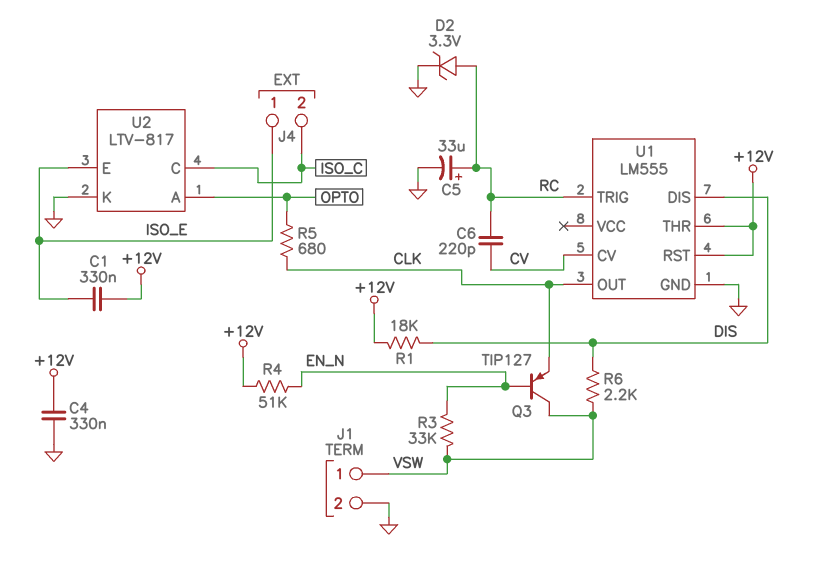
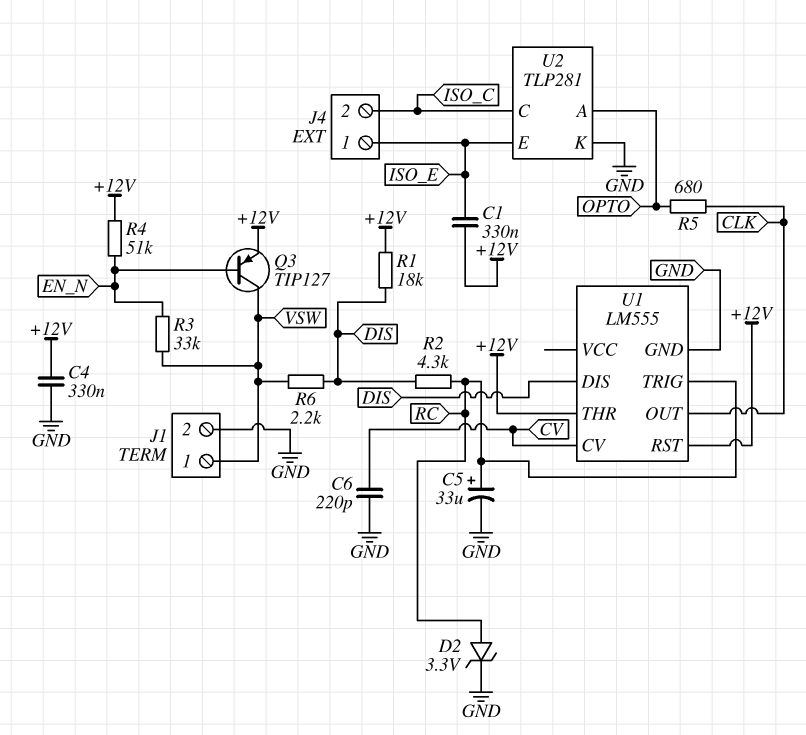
C6: 220pF (CV, RC) -> 220pF (CV, GND)
Q3: PNP TIP127 (B EN_N, C VSW, E CLK) -> PNP TIP127 (B EN_N, C VSW, E +12V)
R2: none -> 4.3k (DIS, RC)
U2: LTV-817 -> TLP281

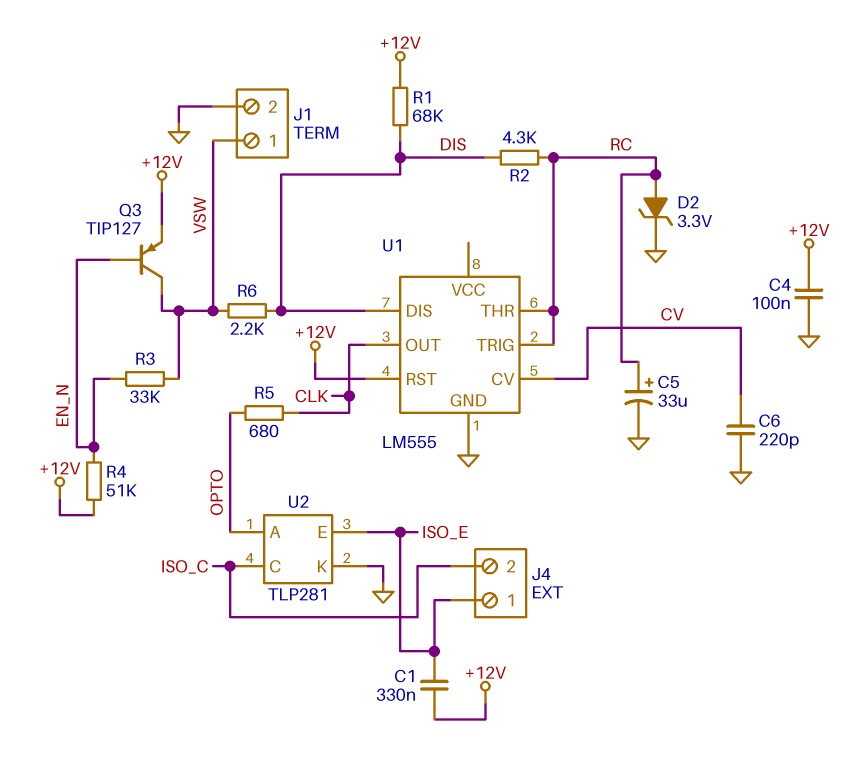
C4: 330nF (+12V, GND) -> 100nF (+12V, GND)
R1: 18k (+12V, DIS) -> 68k (+12V, DIS)
U1 pin THR: +12V -> RC

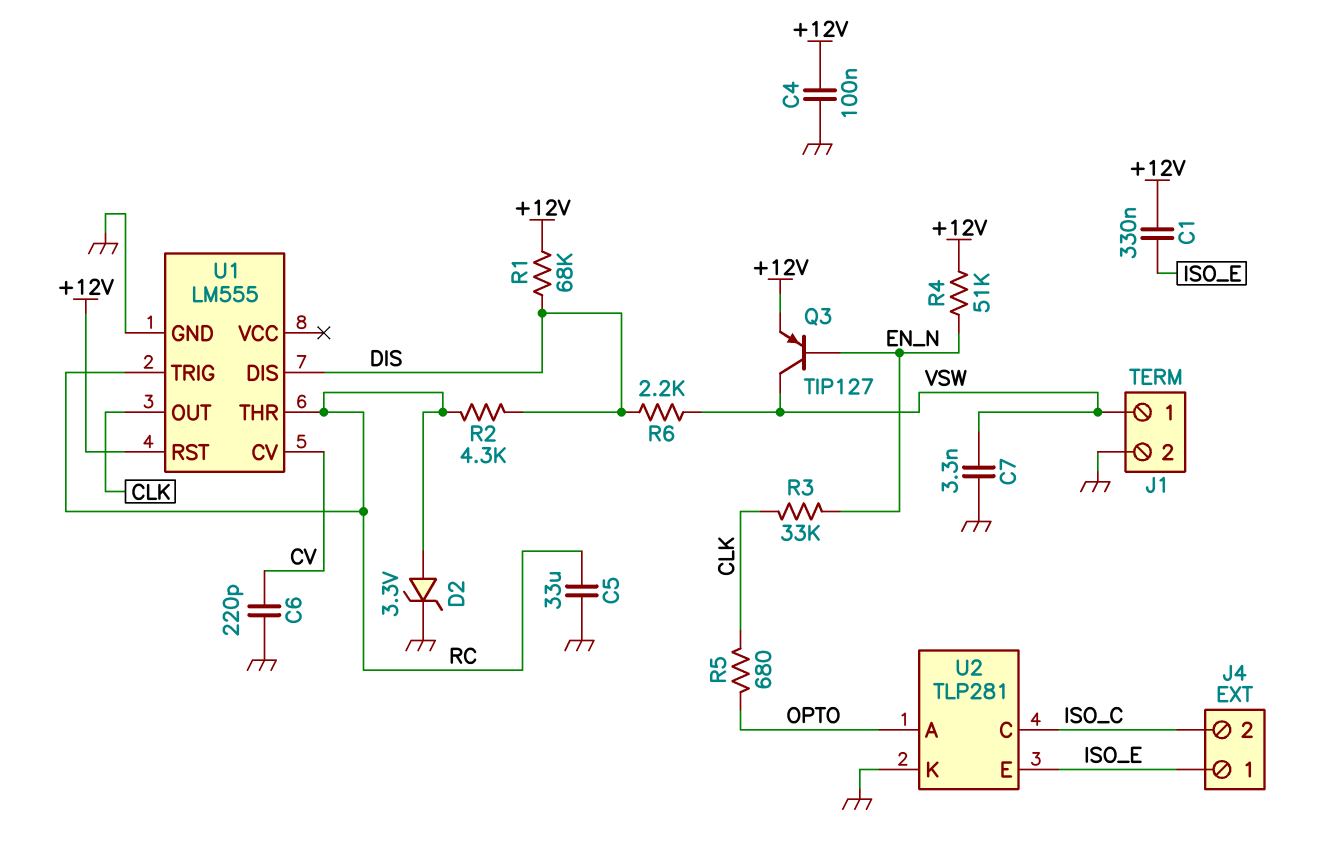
C5: 33uF (plus RC, minus GND) -> 33uF (GND, RC)
C7: none -> 3.3nF (GND, VSW)
R3: 33k (EN_N, VSW) -> 33k (CLK, EN_N)

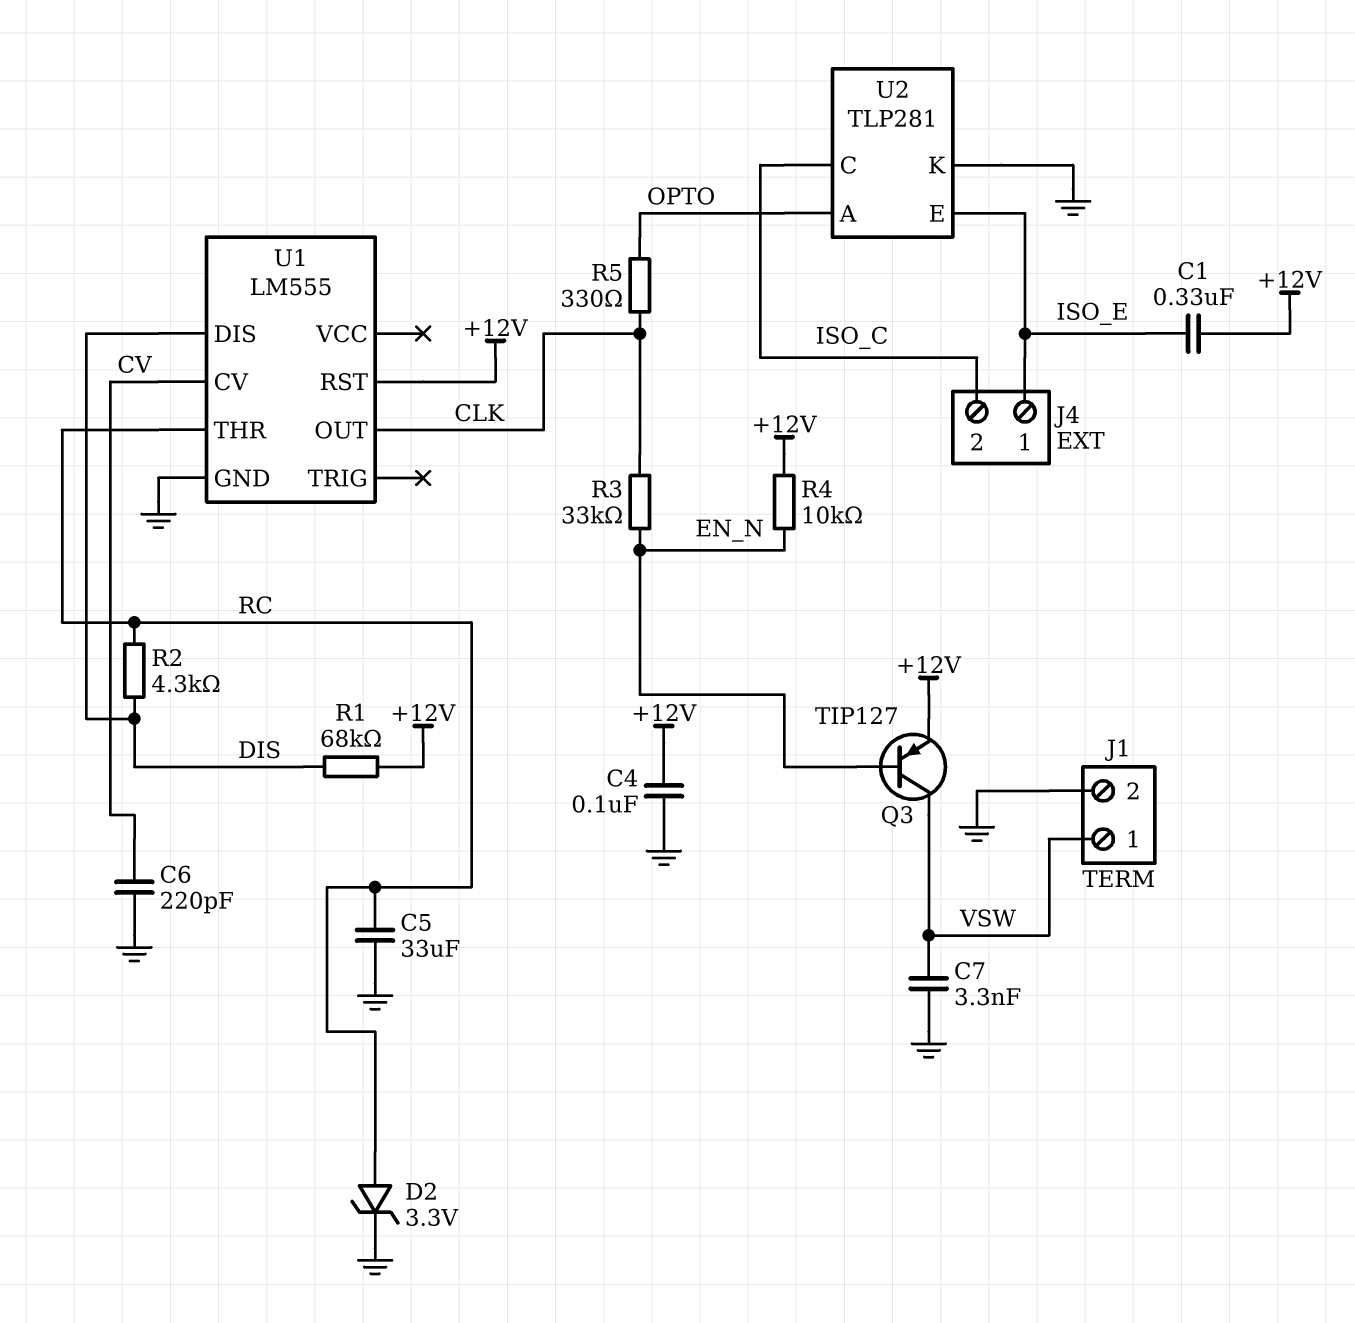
R4: 51k (+12V, EN_N) -> 10k (+12V, EN_N)
R5: 680 (CLK, OPTO) -> 330 (CLK, OPTO)
R6: 2.2k (DIS, VSW) -> none
U1 pin TRIG: RC -> none

